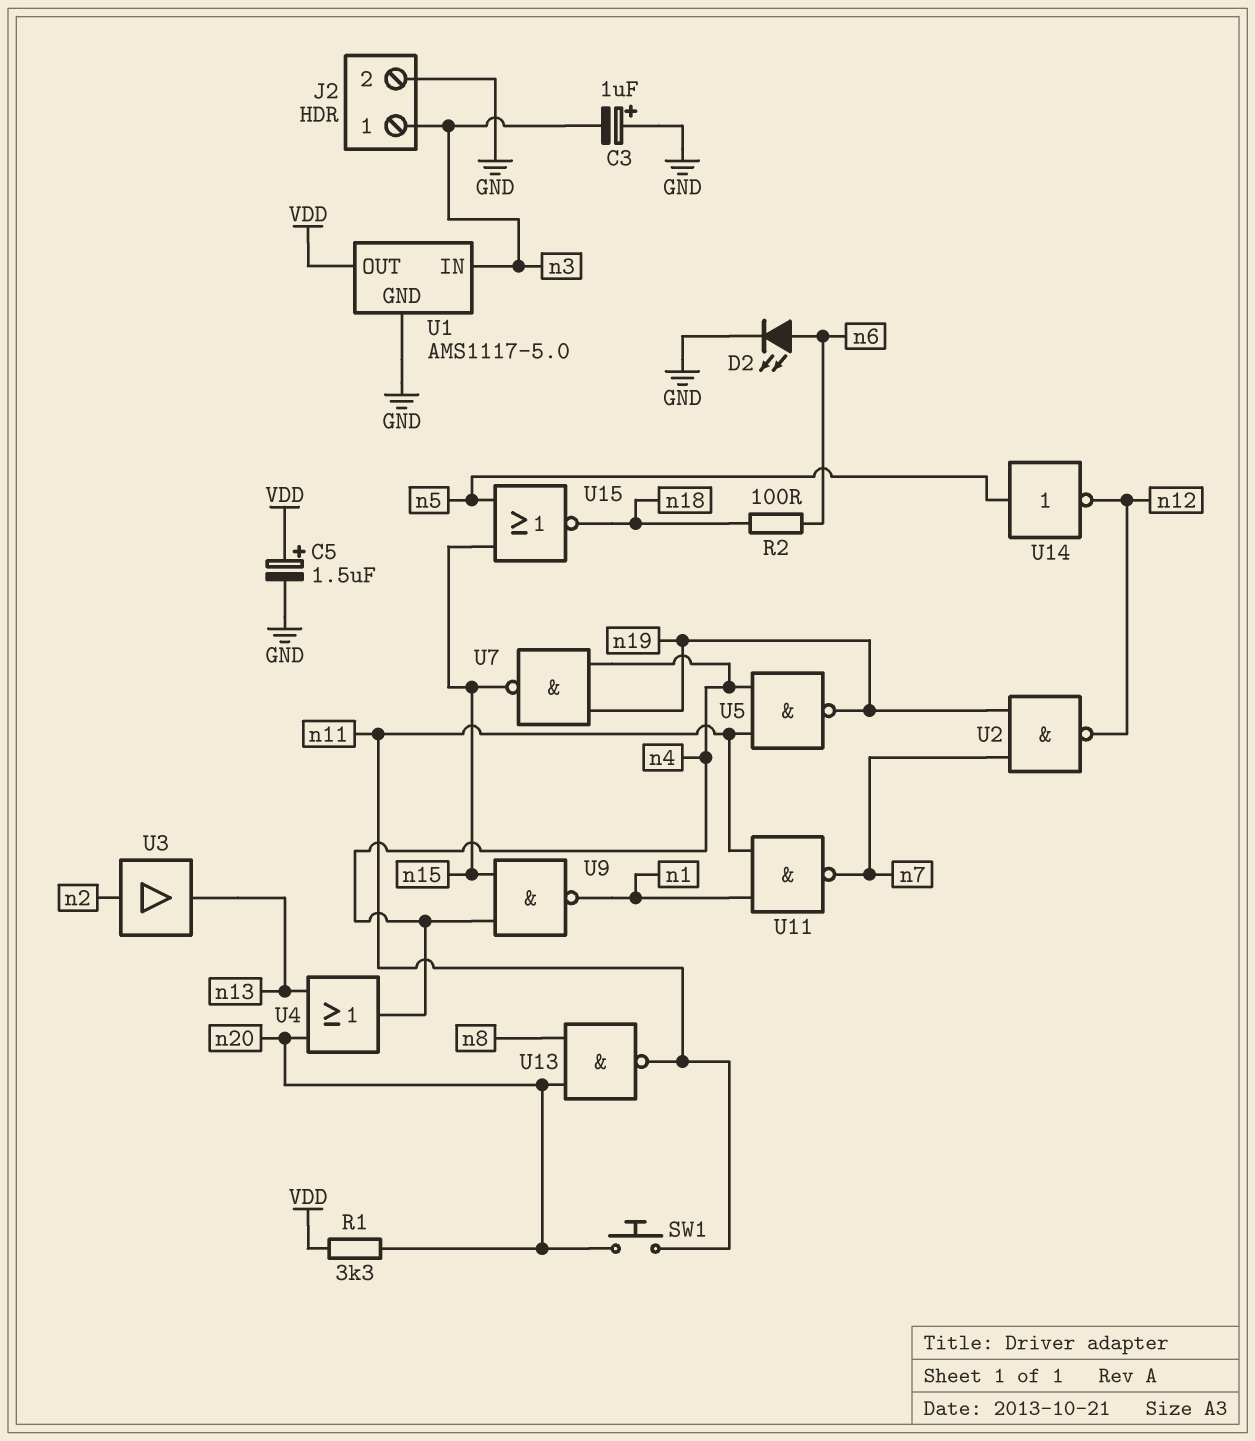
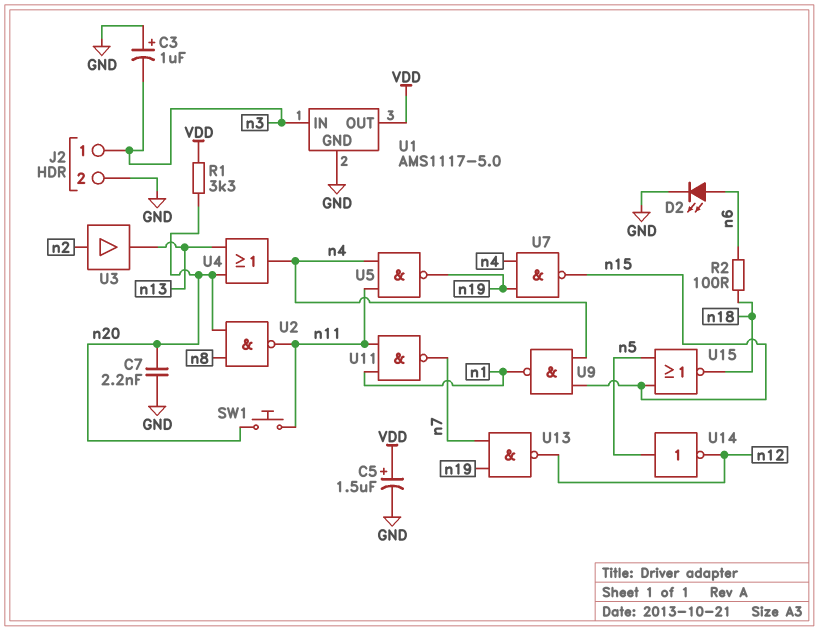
C7: none -> 2.2nF (GND, n20)
U2: NAND (in n7, in n19, out n12) -> NAND (in n8, in n20, out n11)
U13: NAND (in n8, in n20, out n11) -> NAND (in n7, in n19, out n12)

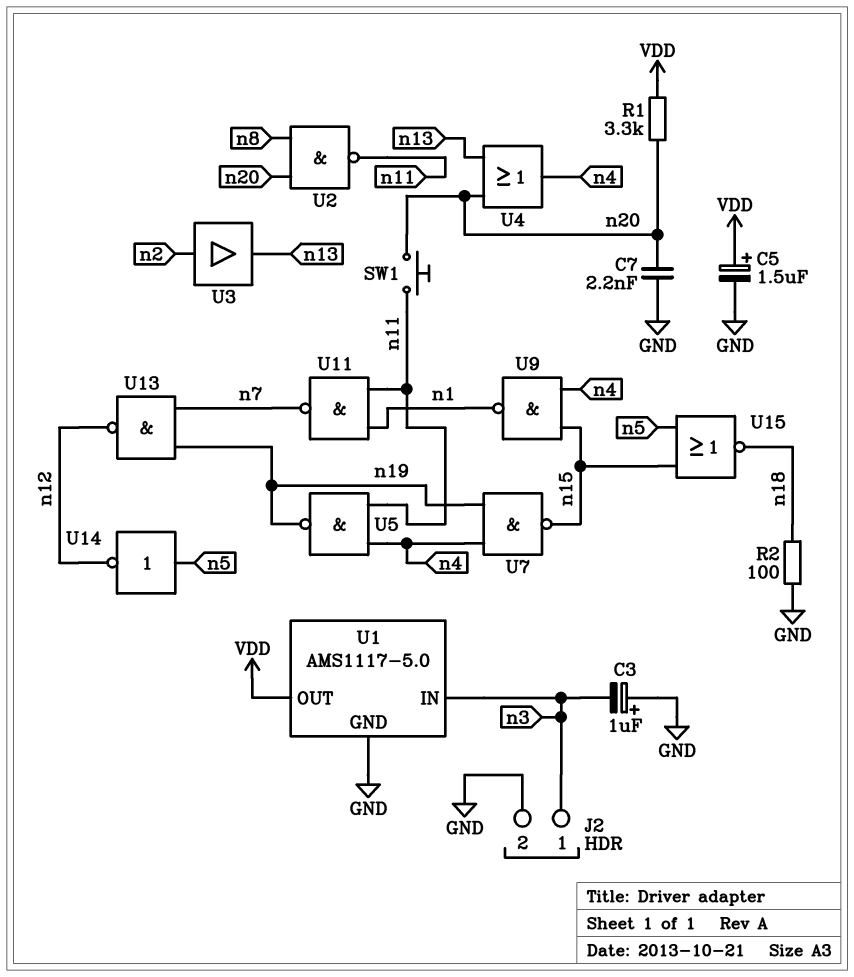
D2: LED (A n6, K GND) -> none
R2: 100 (n6, n18) -> 100 (GND, n18)

